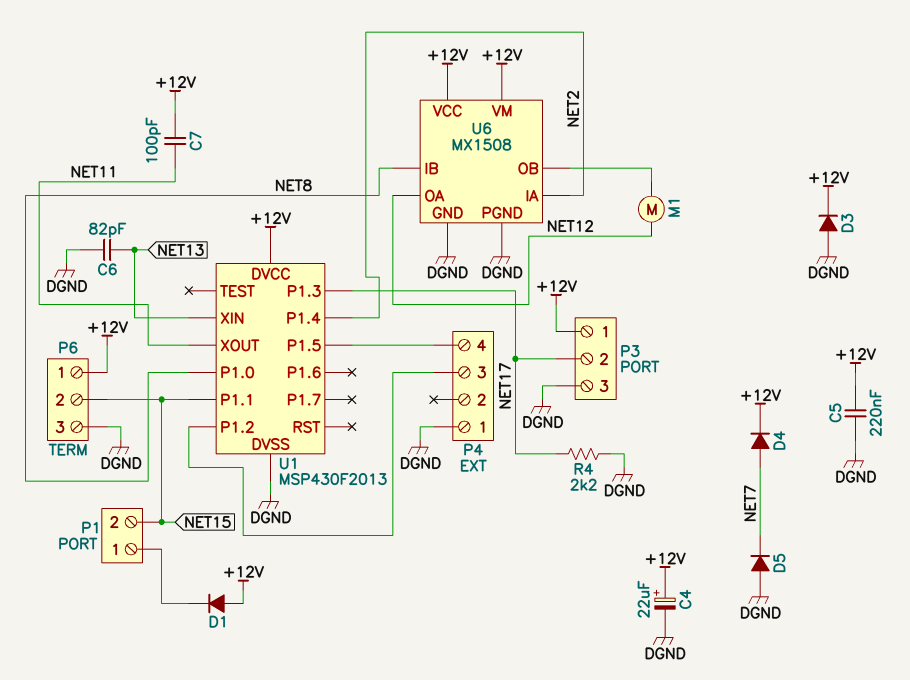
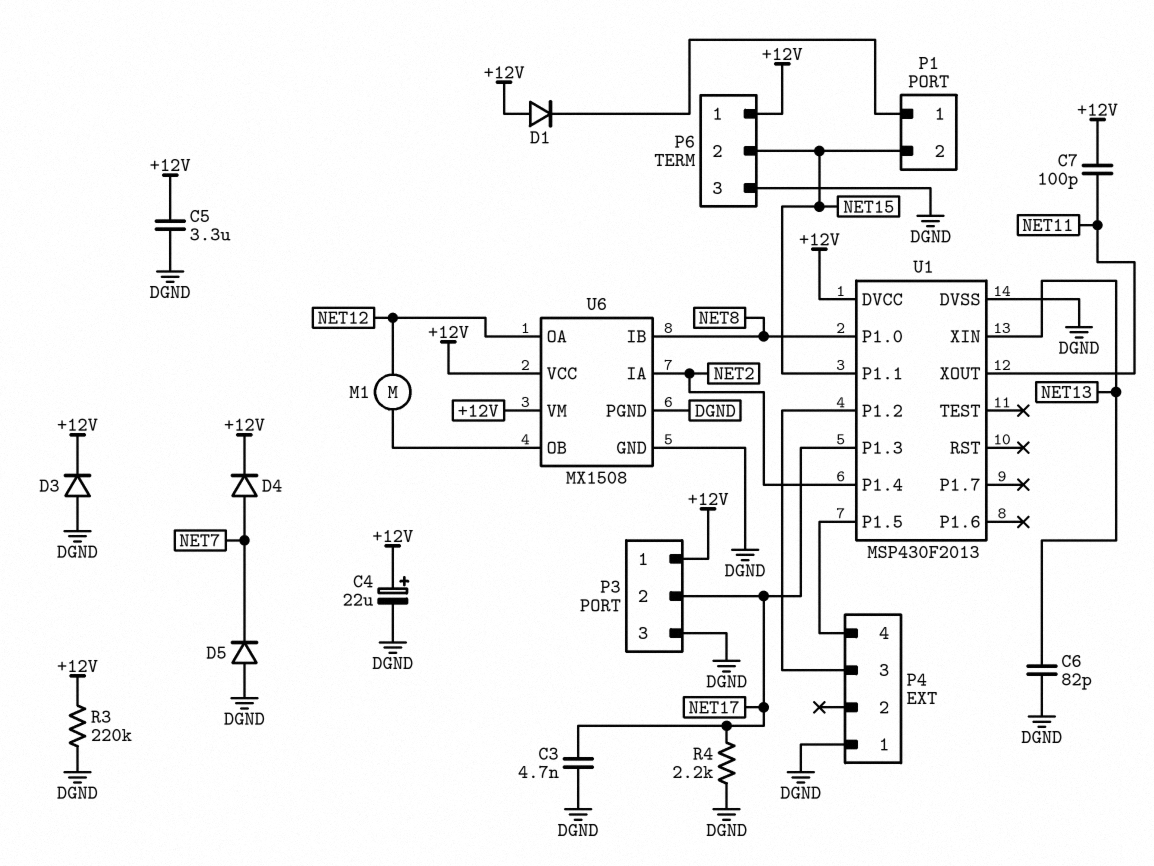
C3: none -> 4.7nF (DGND, NET17)
C5: 220nF (+12V, DGND) -> 3.3uF (+12V, DGND)
R3: none -> 220k (+12V, DGND)

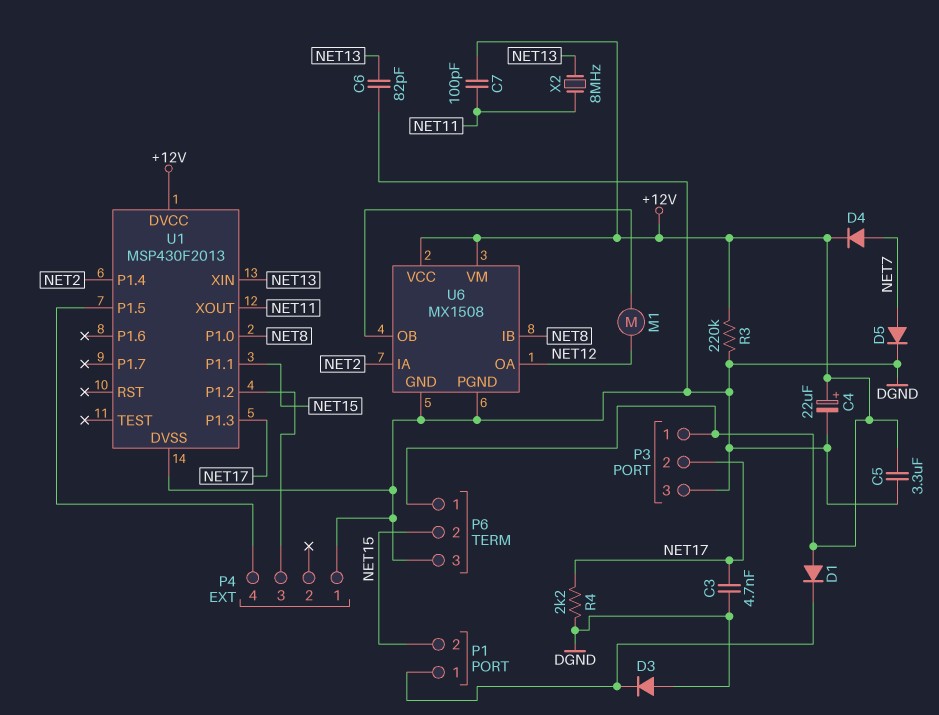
D3: diode (A DGND, K +12V) -> diode (A DGND, K P1/1)
D5: diode (A DGND, K NET7) -> diode (A NET7, K DGND)
X2: none -> 8MHz (NET11, NET13)

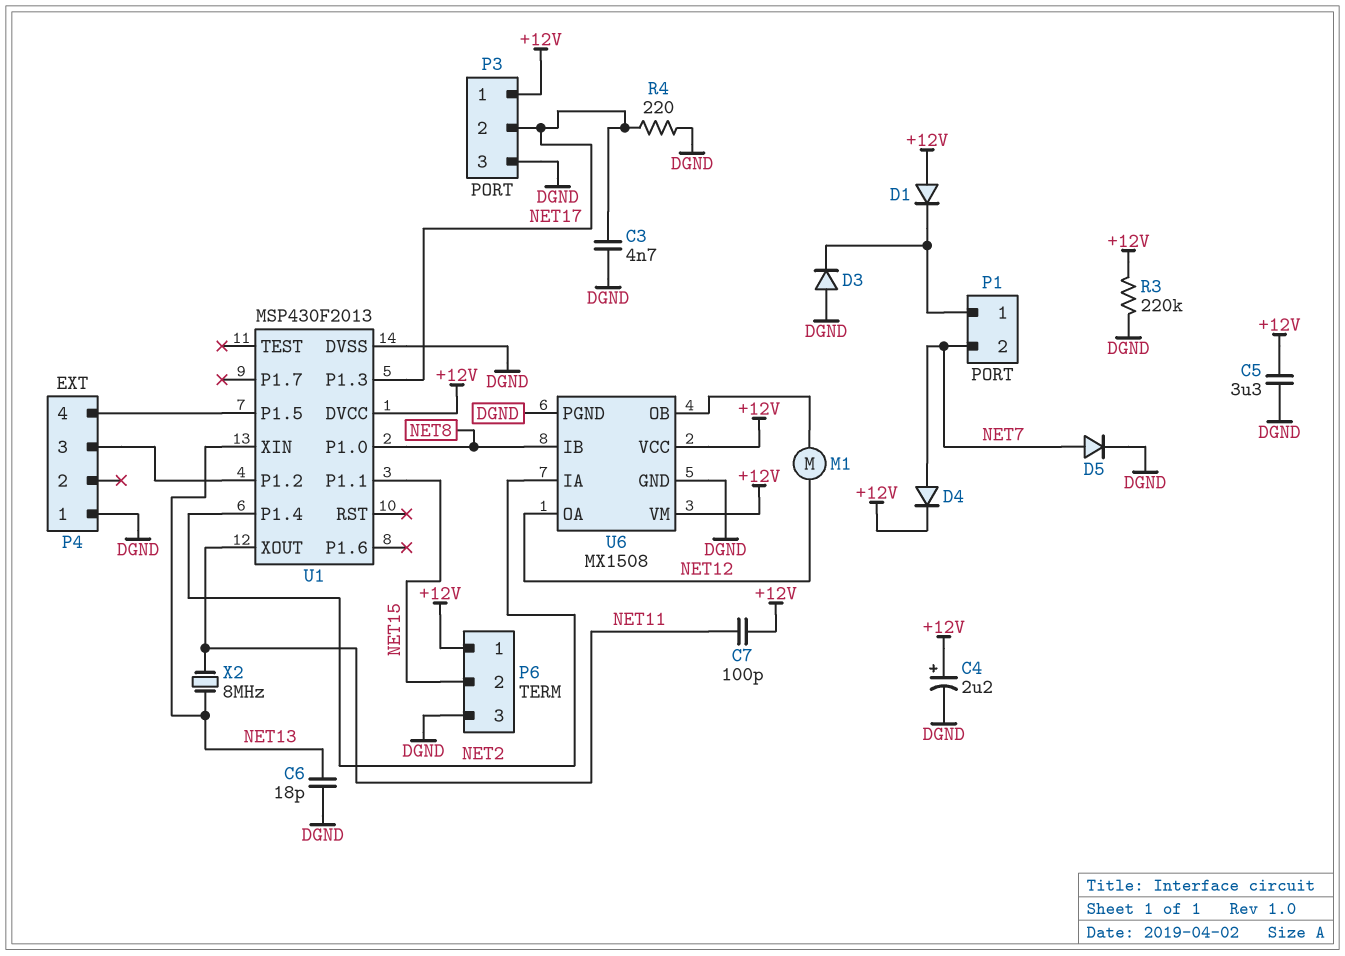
C4: 22uF (plus +12V, minus DGND) -> 2.2uF (plus +12V, minus DGND)
C6: 82pF (DGND, NET13) -> 18pF (DGND, NET13)
P1 pin 2: NET15 -> NET7
R4: 2.2k (DGND, NET17) -> 220 (DGND, NET17)

